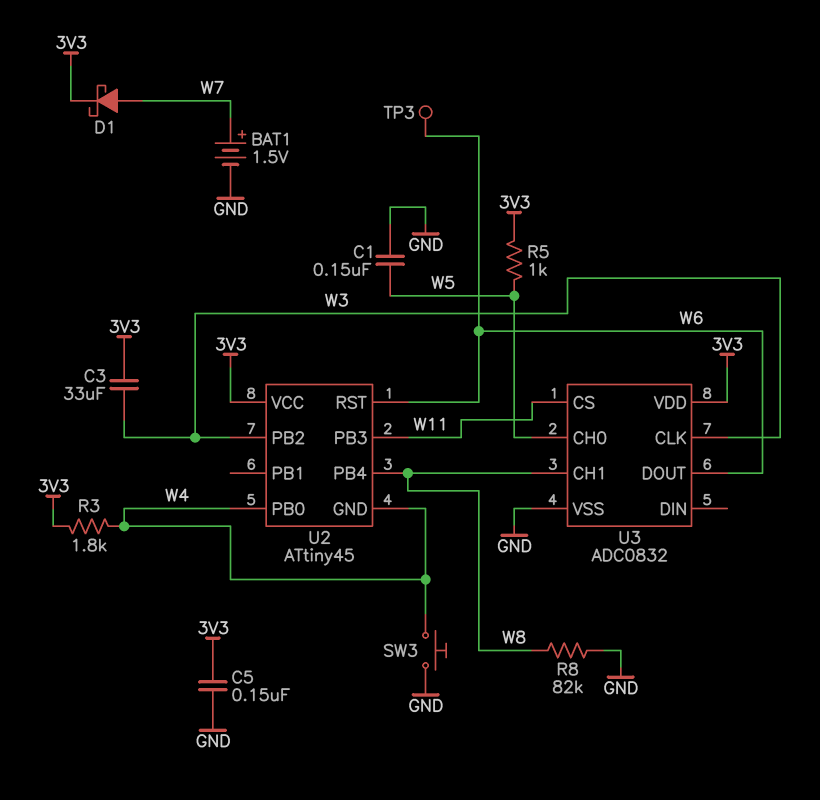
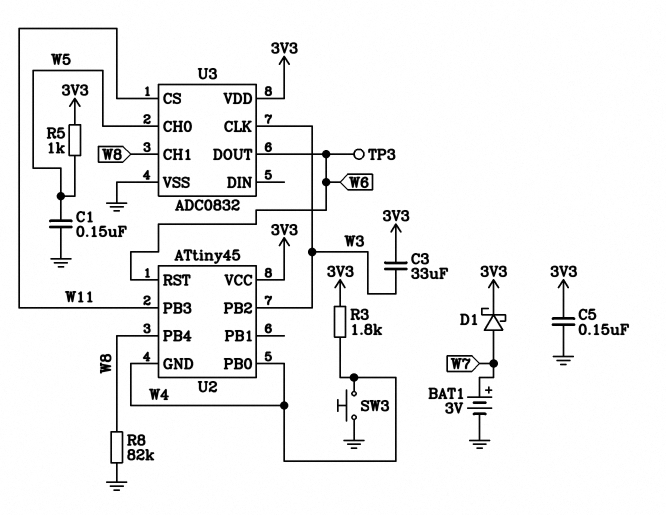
BAT1: 1.5V (plus W7, minus GND) -> 3V (plus W7, minus GND)

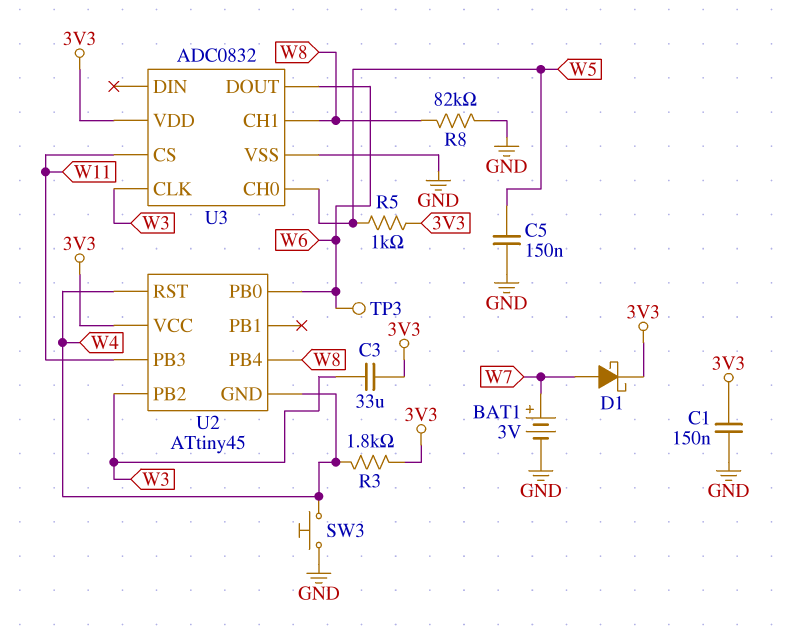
C1: 150nF (GND, W5) -> 150nF (3V3, GND)
C5: 150nF (3V3, GND) -> 150nF (GND, W5)
U2 pin PB0: W4 -> W6
U2 pin RST: W6 -> W4

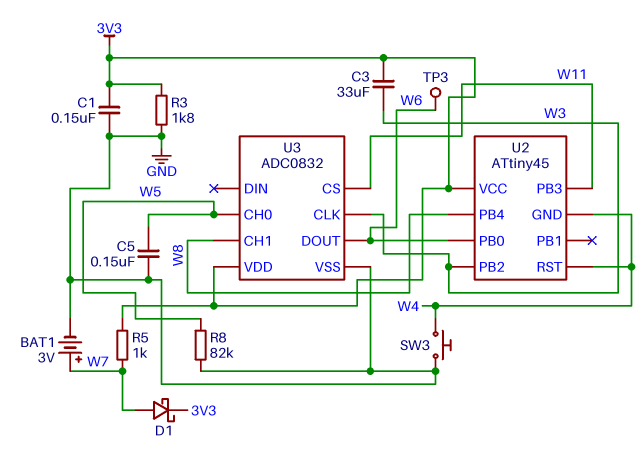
R3: 1.8k (3V3, W4) -> 1.8k (3V3, GND)
R5: 1k (3V3, W5) -> 1k (3V3, W7)
R8: 82k (GND, W8) -> 82k (GND, W5)

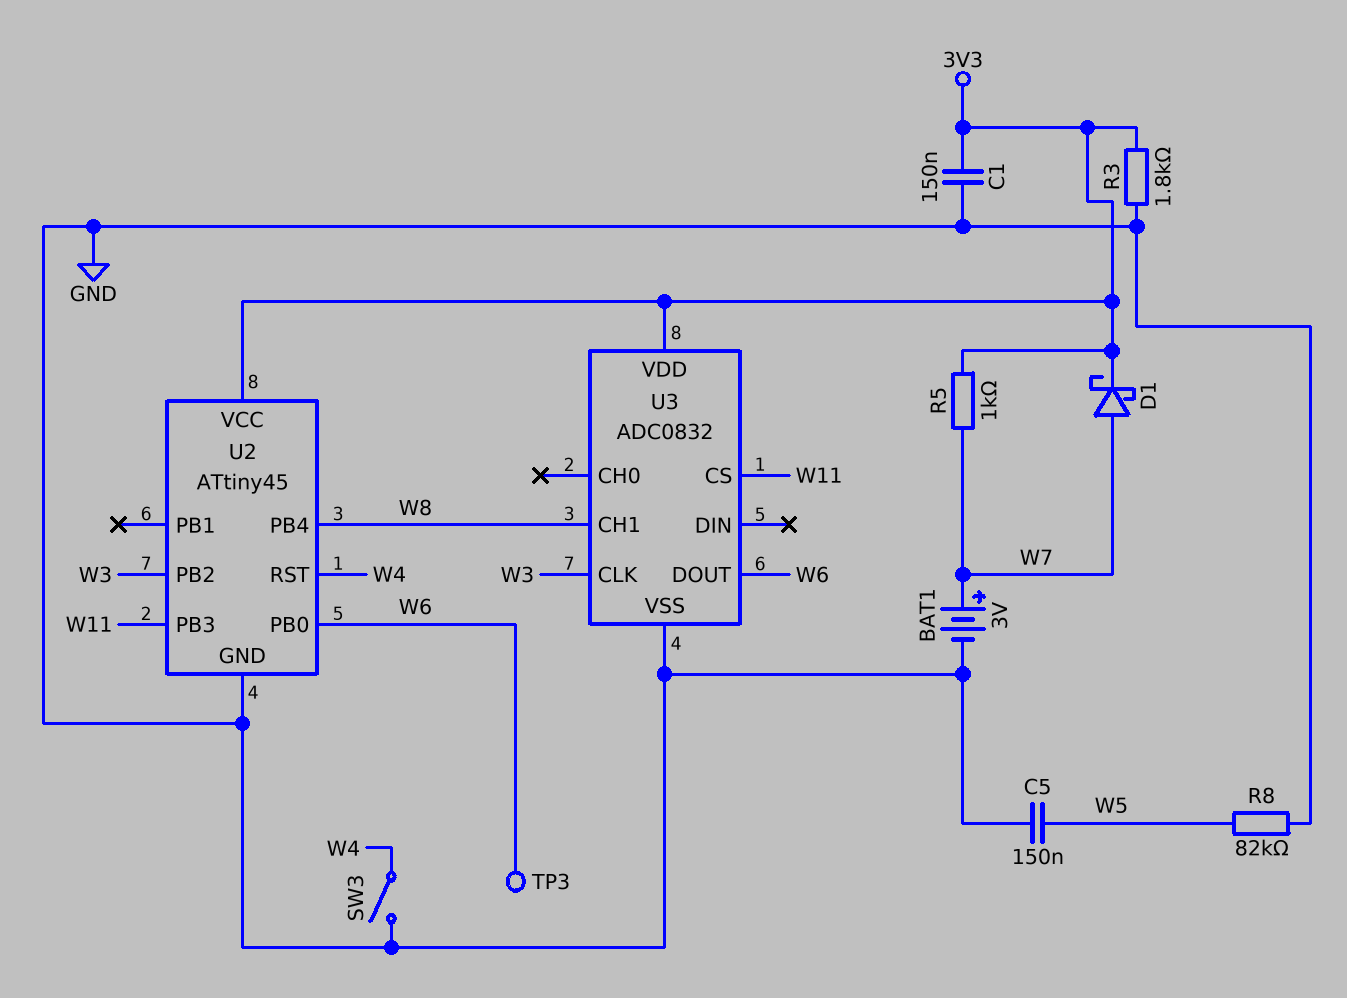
C3: 33uF (3V3, W3) -> none
SW3: button (GND, W4) -> switch (GND, W4)
U2 pin GND: W4 -> GND
U3 pin CH0: W5 -> none

